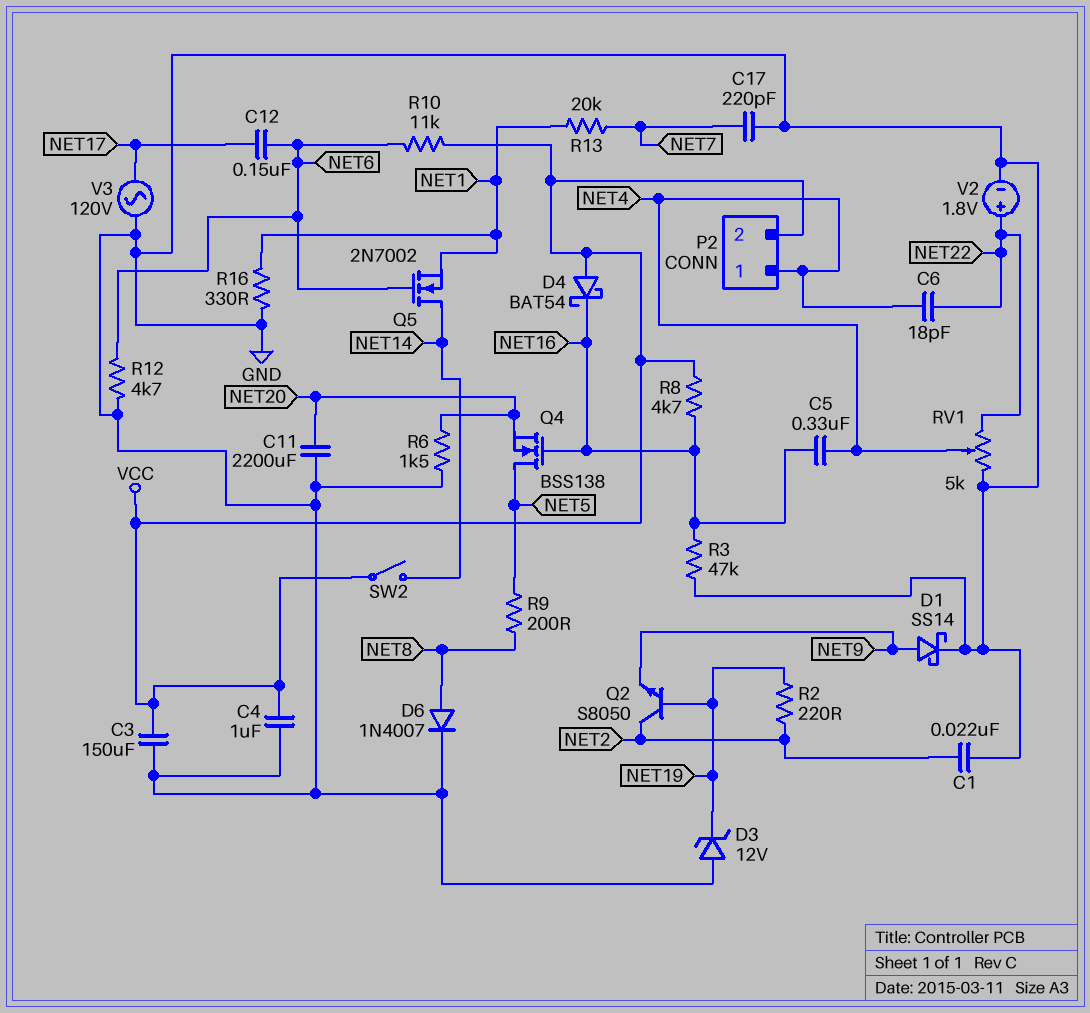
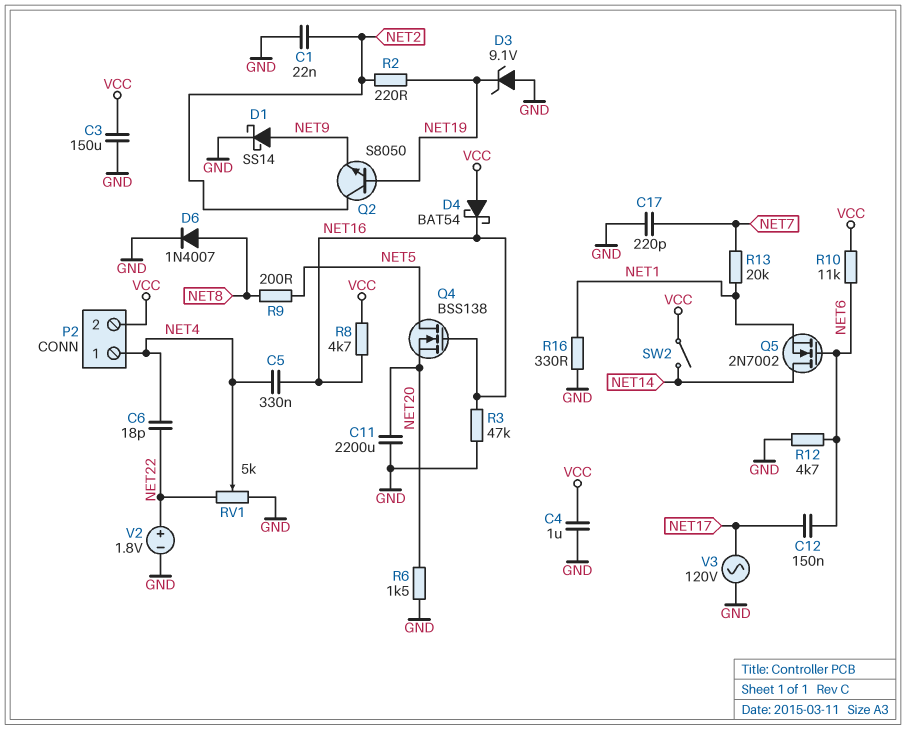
D3: zener 12V (A GND, K NET19) -> zener 9.1V (A GND, K NET19)

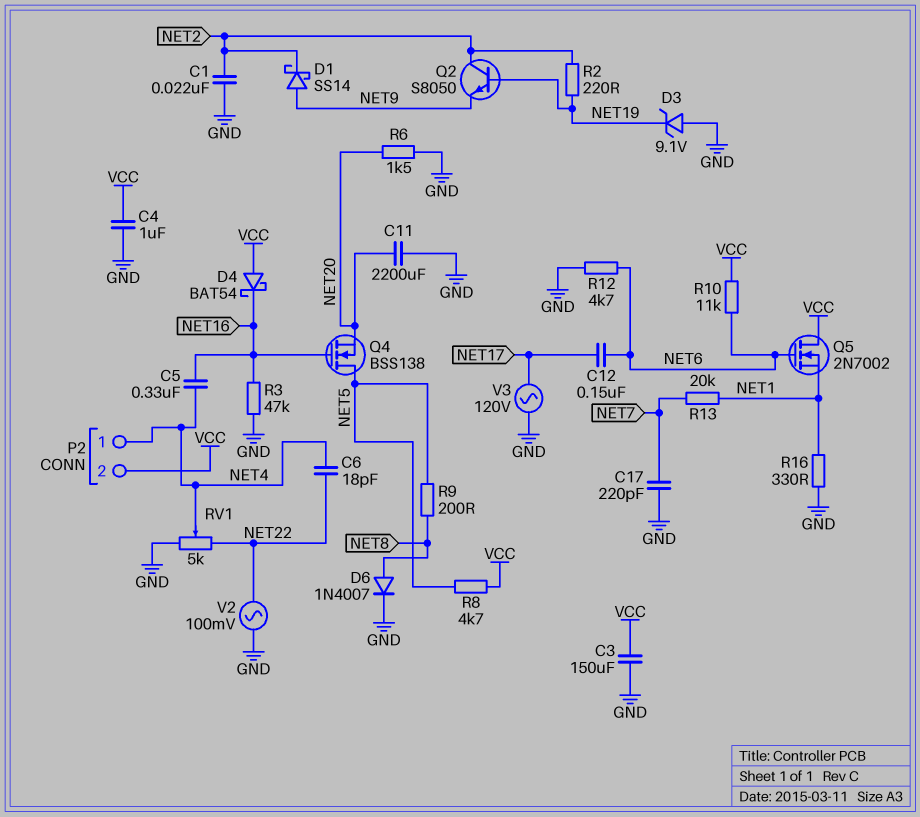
D1: schottky SS14 (A NET9, K GND) -> schottky SS14 (A NET9, K NET2)
Q5: NMOS 2N7002 (G NET6, D NET14, S NET1) -> NMOS 2N7002 (G NET6, D VCC, S NET1)
R8: 4.7k (NET16, VCC) -> 4.7k (NET5, VCC)
SW2: switch (NET14, VCC) -> none
V2: 1.8V (plus NET22, minus GND) -> AC 100mV (GND, NET22)

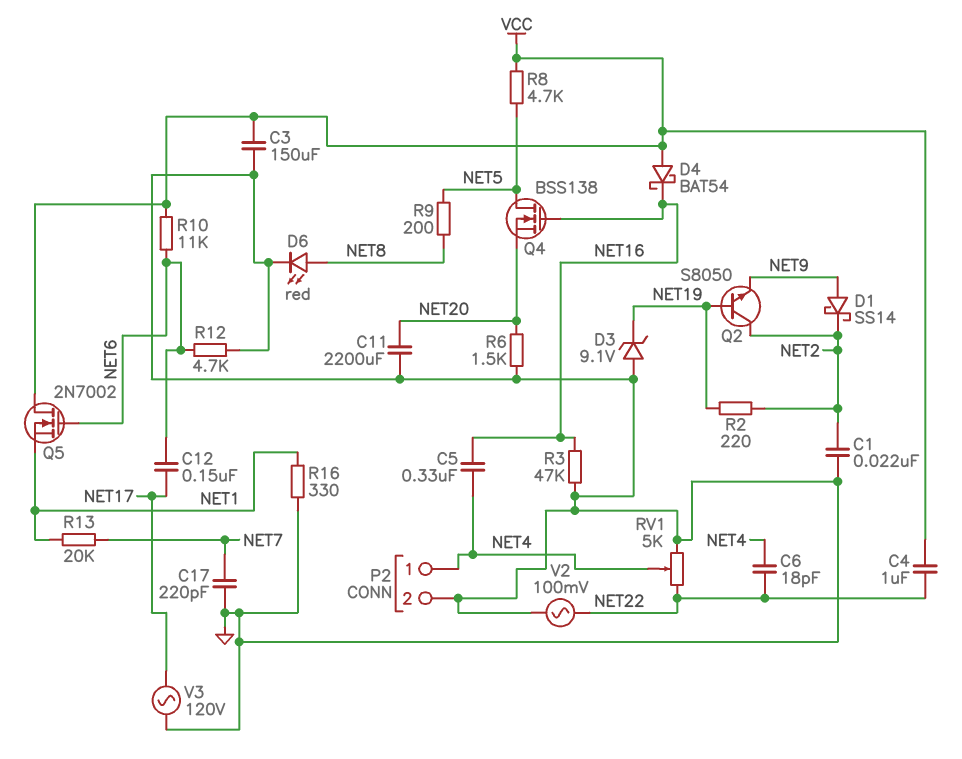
C4: 1uF (GND, VCC) -> 1uF (NET22, VCC)
D6: diode 1N4007 (A NET8, K GND) -> LED red (A NET8, K GND)
P2 pin 2: VCC -> GND

